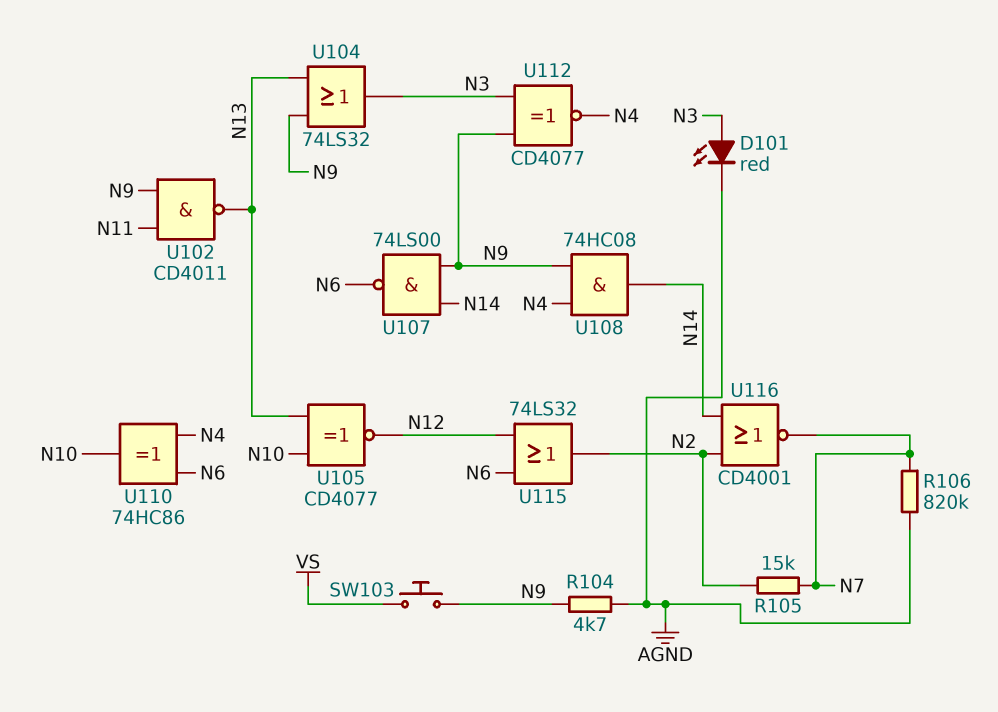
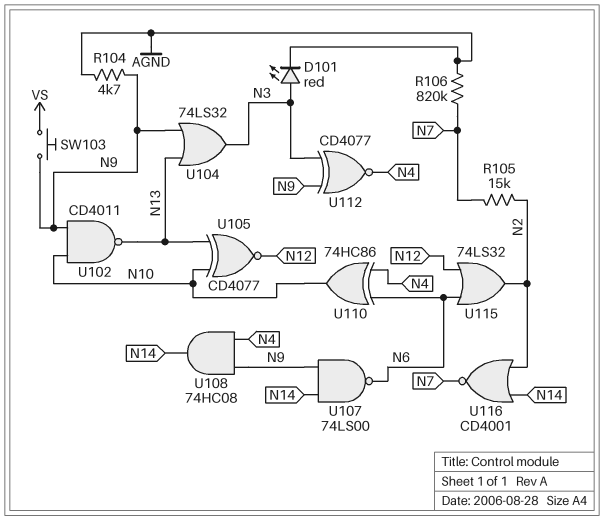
U102: NAND CD4011 (in N9, in N11, out N13) -> NAND CD4011 (in N9, in N10, out N13)

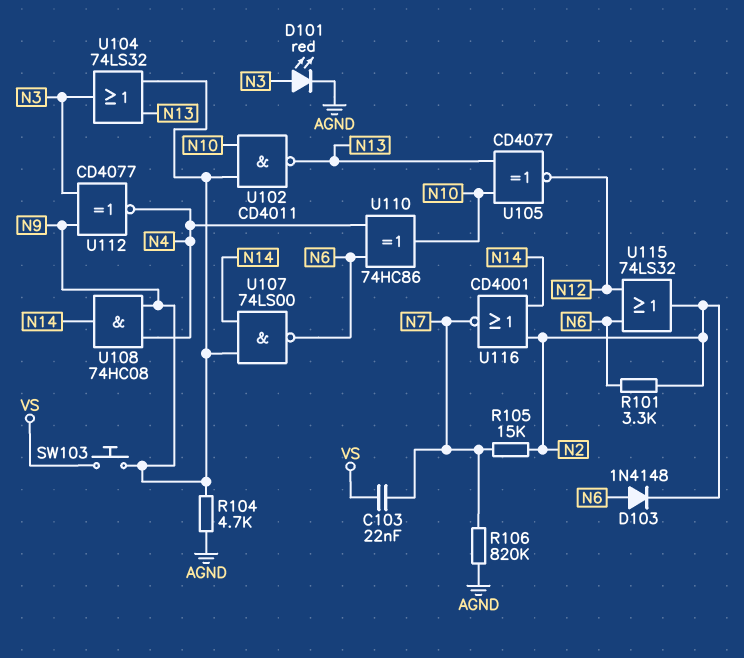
C103: none -> 22nF (N7, VS)
D103: none -> diode 1N4148 (A N6, K N2)
R101: none -> 3.3k (N2, N6)

